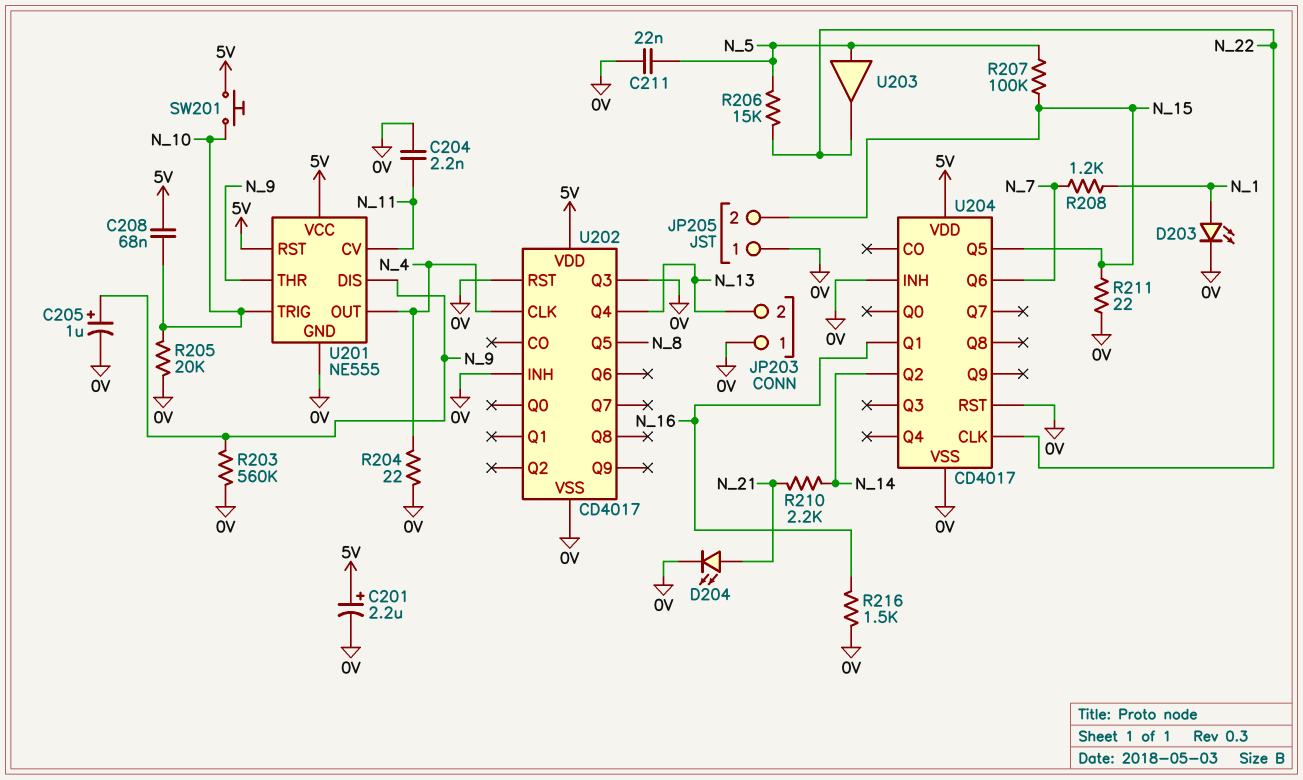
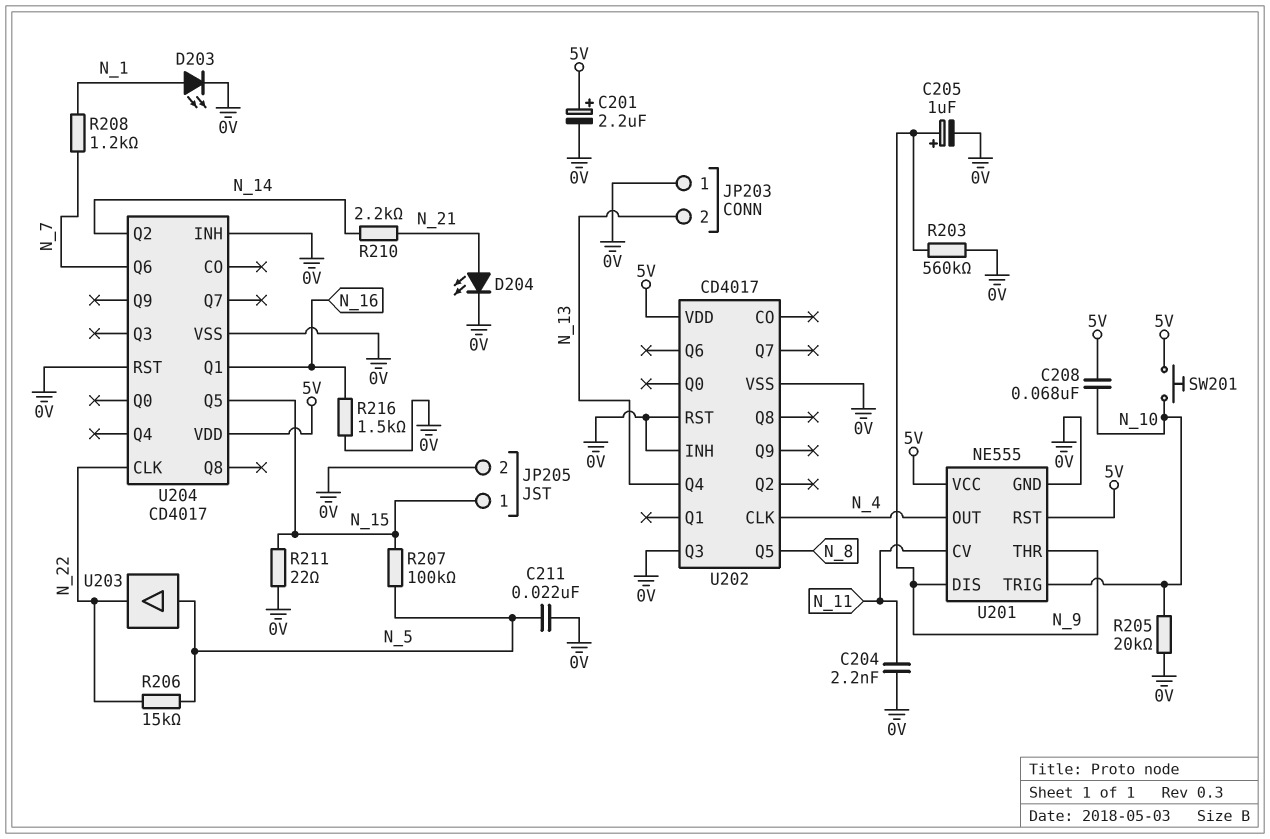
JP205 pin 1: 0V -> N_15
JP205 pin 2: N_15 -> 0V
R204: 22 (0V, N_4) -> none

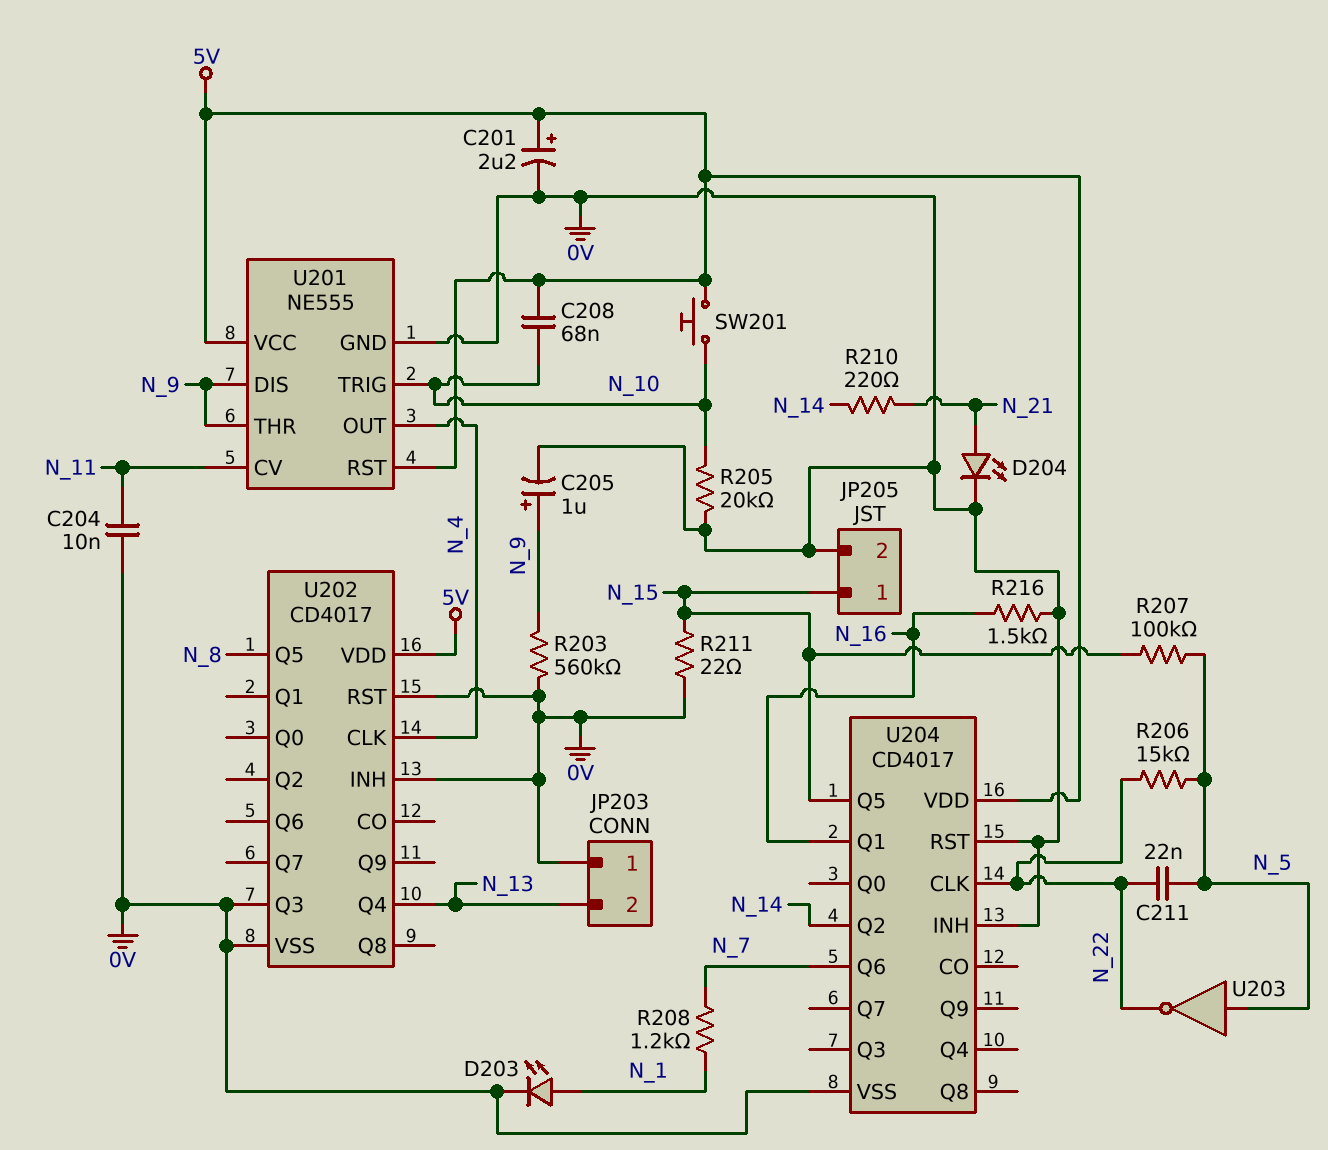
C204: 2.2nF (0V, N_11) -> 10nF (0V, N_11)
C211: 22nF (0V, N_5) -> 22nF (N_5, N_22)
R210: 2.2k (N_14, N_21) -> 220 (N_14, N_21)
U203: buffer (in N_5, out N_22) -> NOT (in N_5, out N_22)

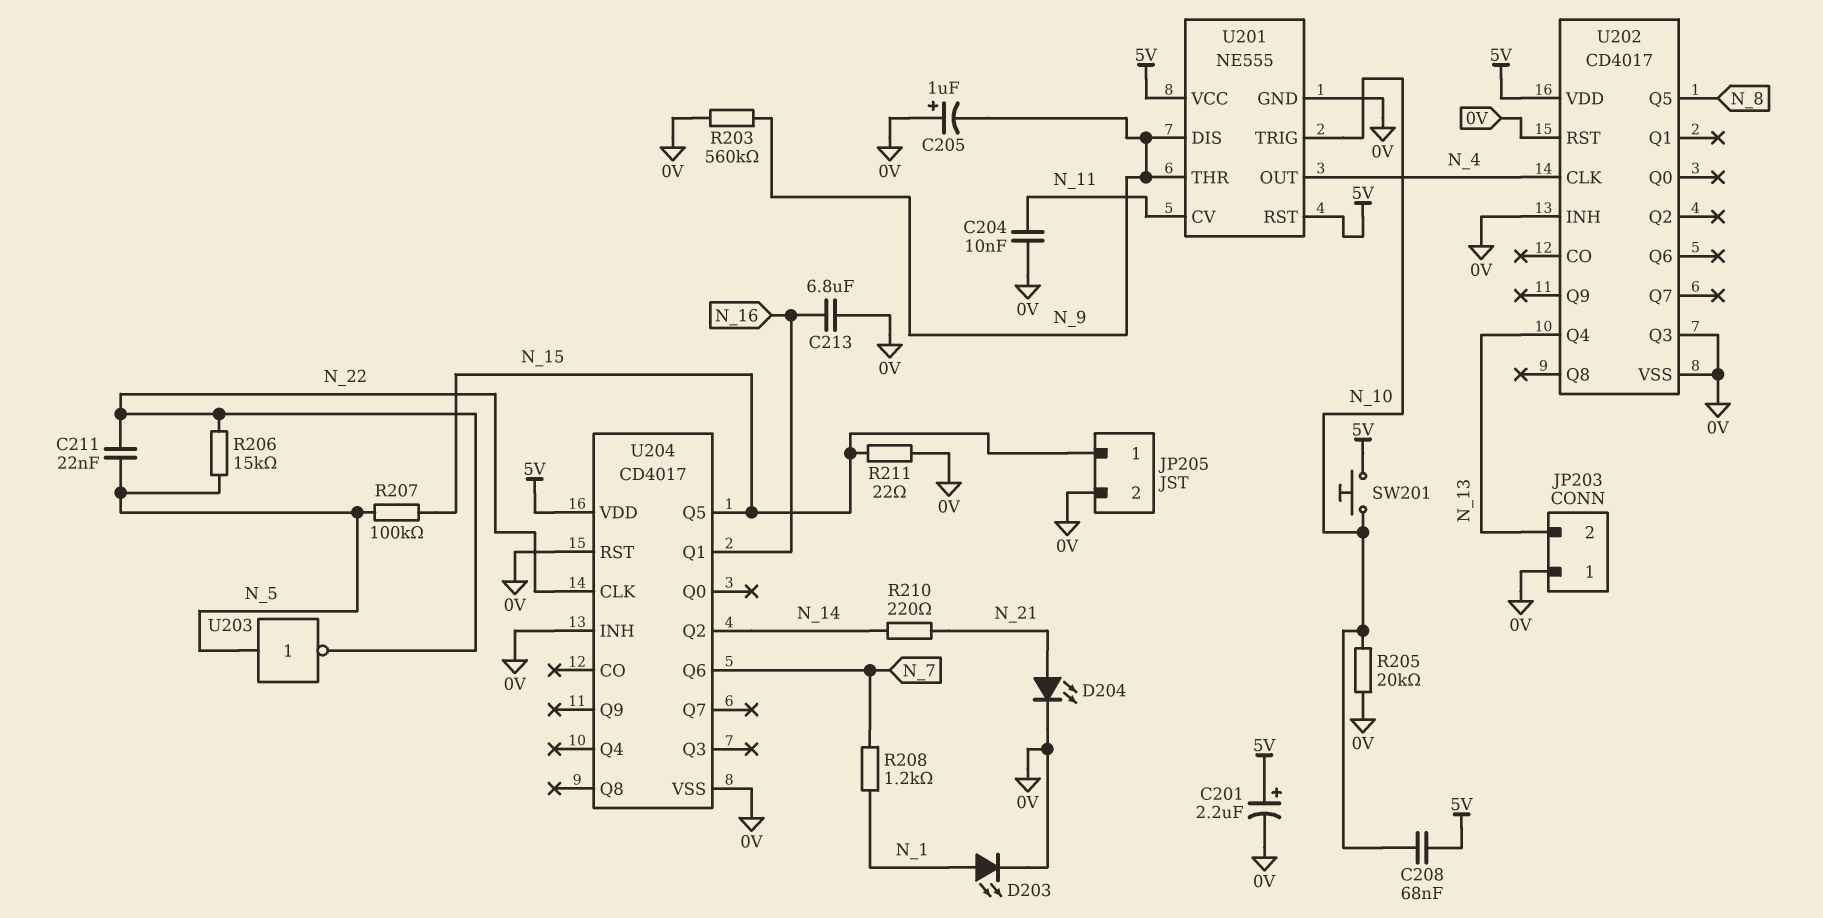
C205: 1uF (plus N_9, minus 0V) -> 1uF (plus 0V, minus N_9)
C213: none -> 6.8uF (0V, N_16)
R216: 1.5k (0V, N_16) -> none

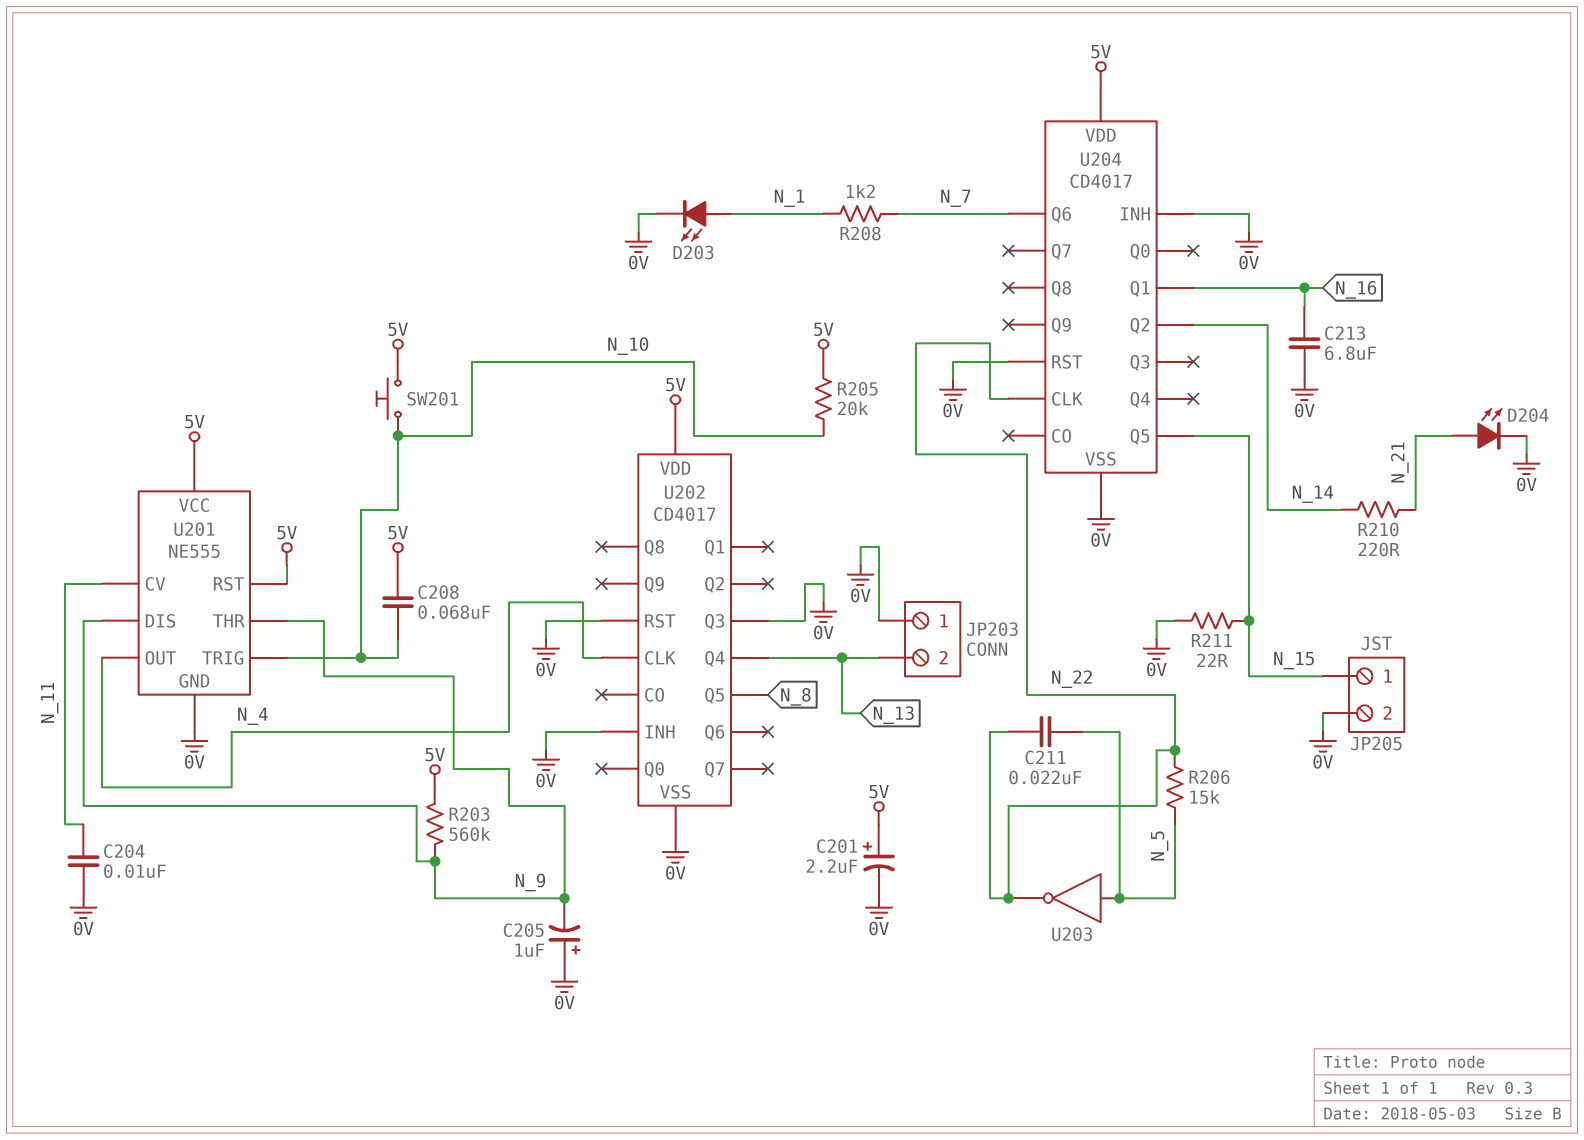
R203: 560k (0V, N_9) -> 560k (5V, N_9)
R205: 20k (0V, N_10) -> 20k (5V, N_10)
R207: 100k (N_5, N_15) -> none

